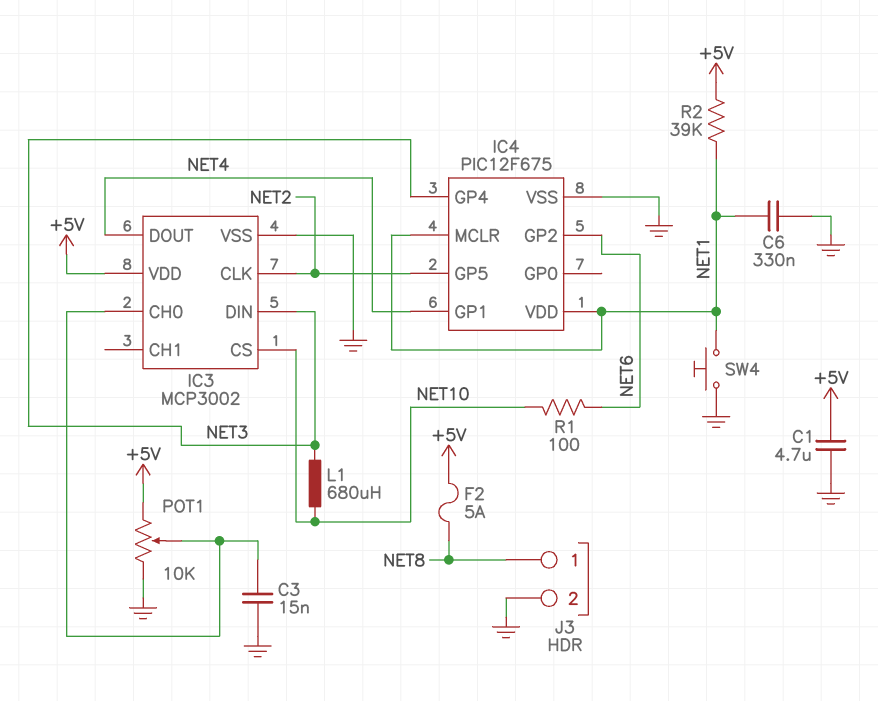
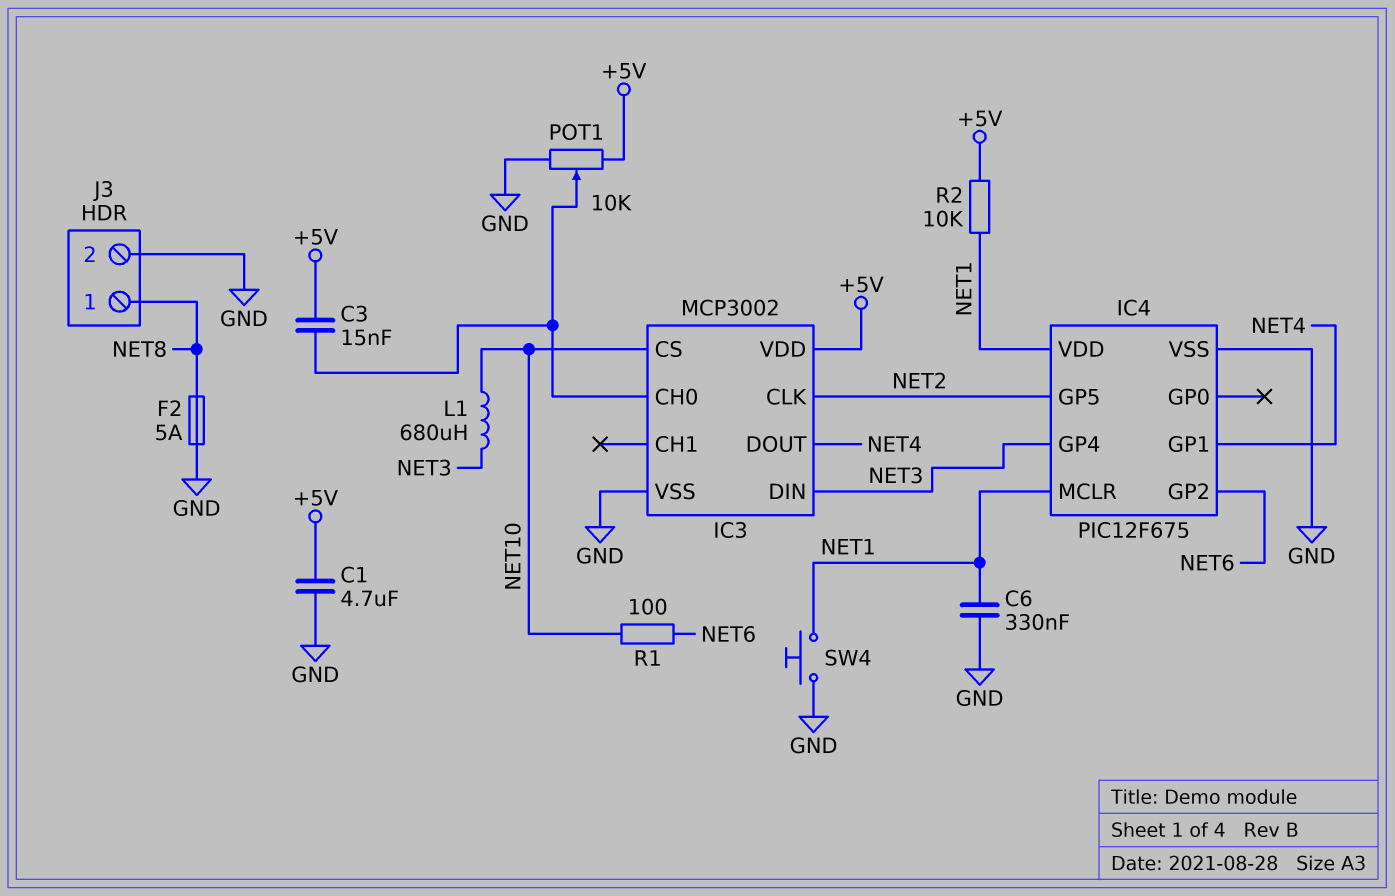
C3: 15nF (GND, IC3/CH0) -> 15nF (+5V, IC3/CH0)
F2: 5A (+5V, NET8) -> 5A (GND, NET8)
R2: 39k (+5V, NET1) -> 10k (+5V, NET1)

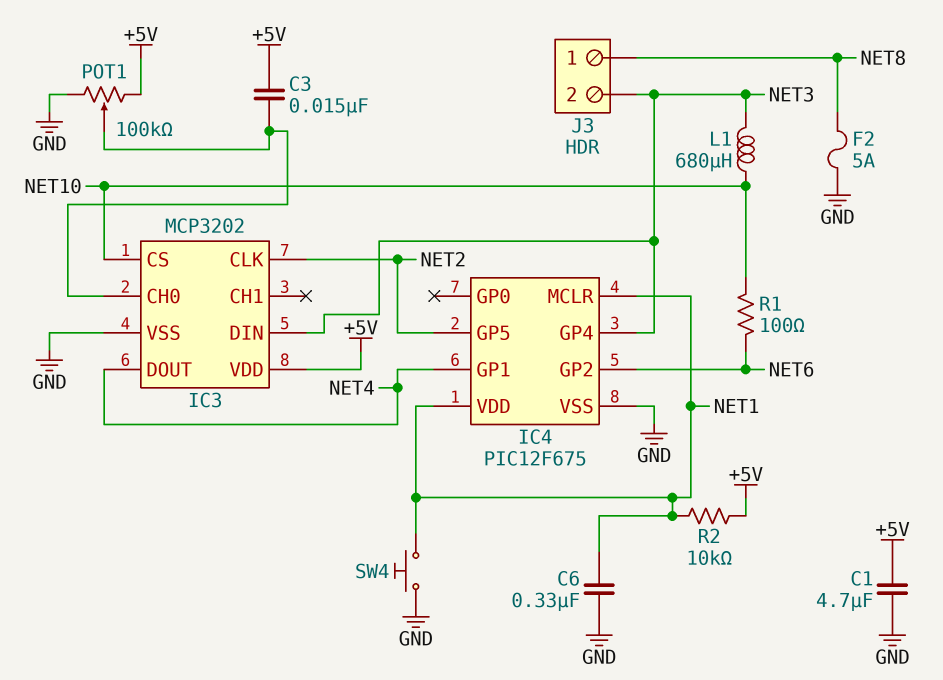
IC3: MCP3002 -> MCP3202
J3 pin 2: GND -> NET3
POT1: 10k (+5V, GND, wiper IC3/CH0) -> 100k (+5V, GND, wiper IC3/CH0)

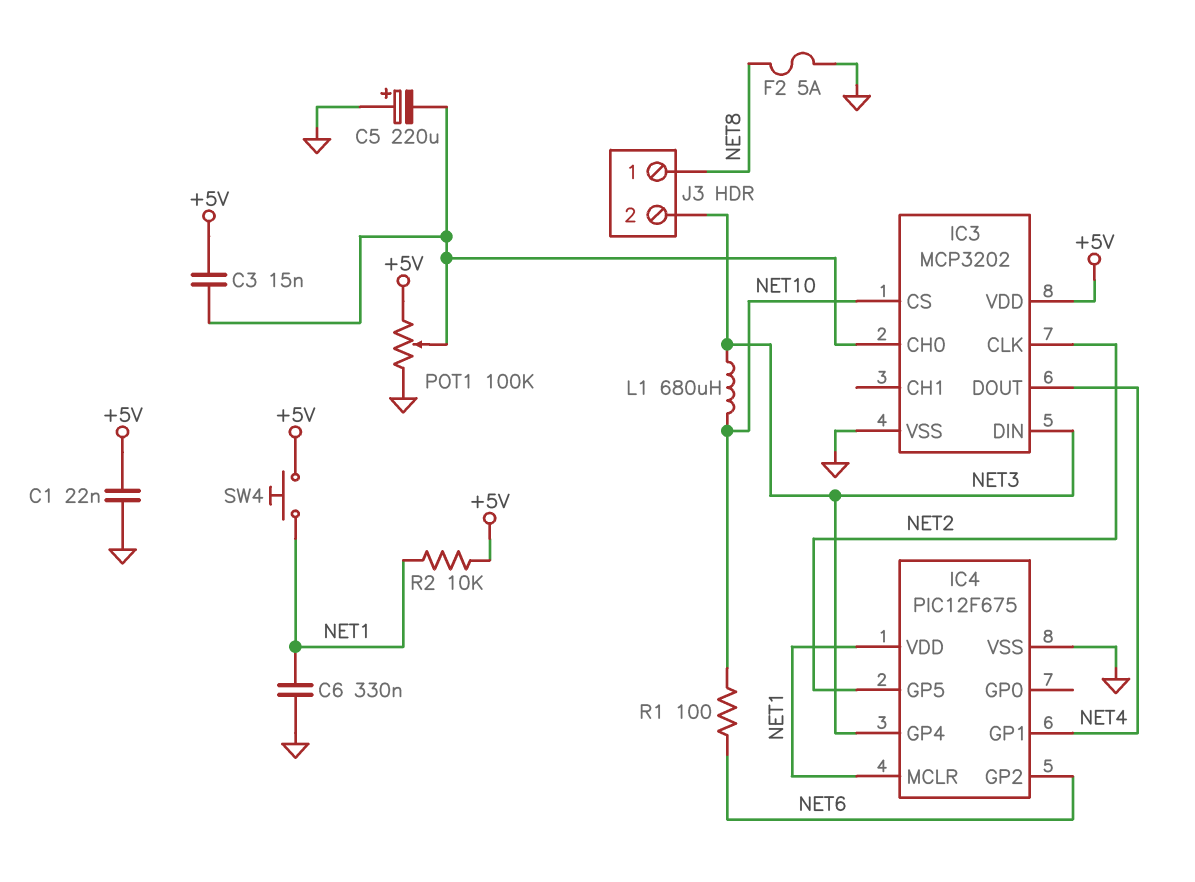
C1: 4.7uF (+5V, GND) -> 22nF (+5V, GND)
C5: none -> 220uF (plus GND, minus IC3/CH0)
SW4: button (GND, NET1) -> button (+5V, NET1)

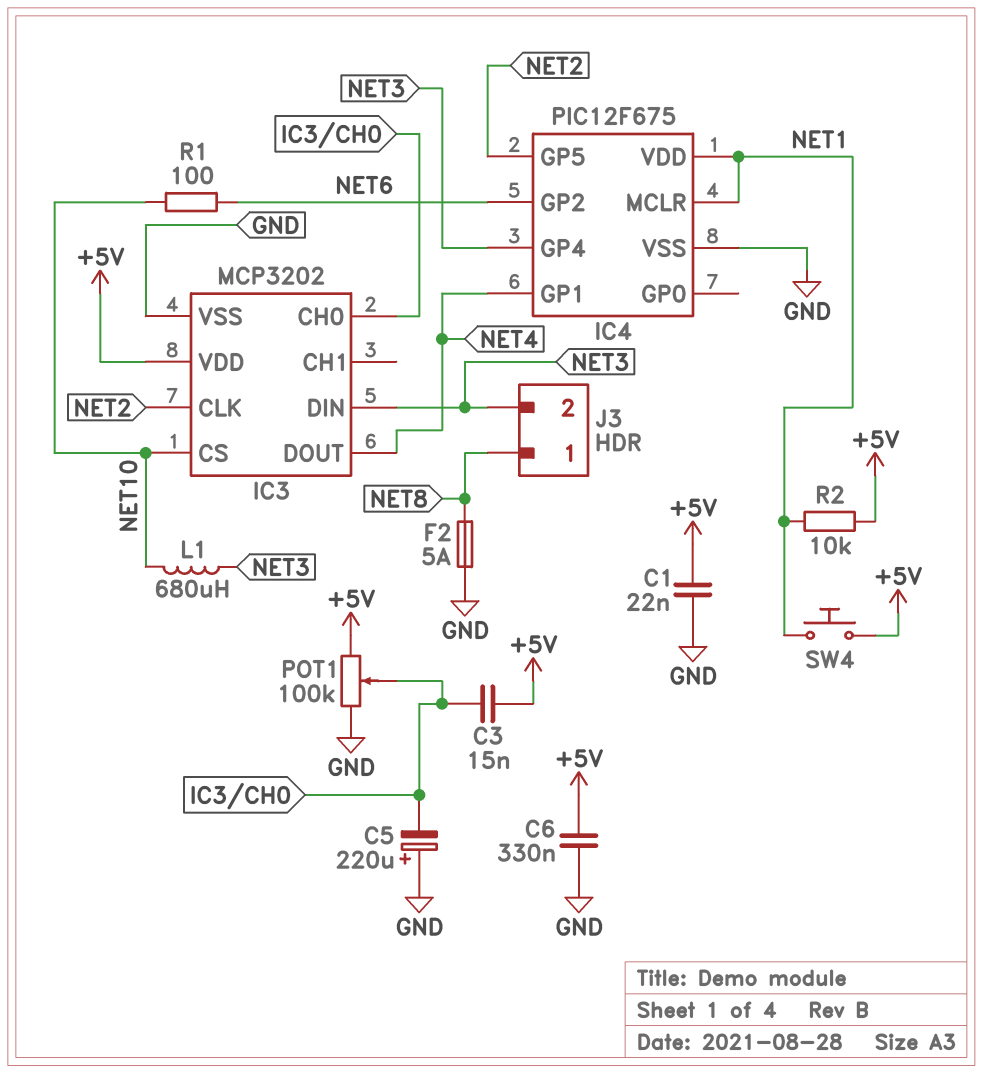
C6: 330nF (GND, NET1) -> 330nF (+5V, GND)

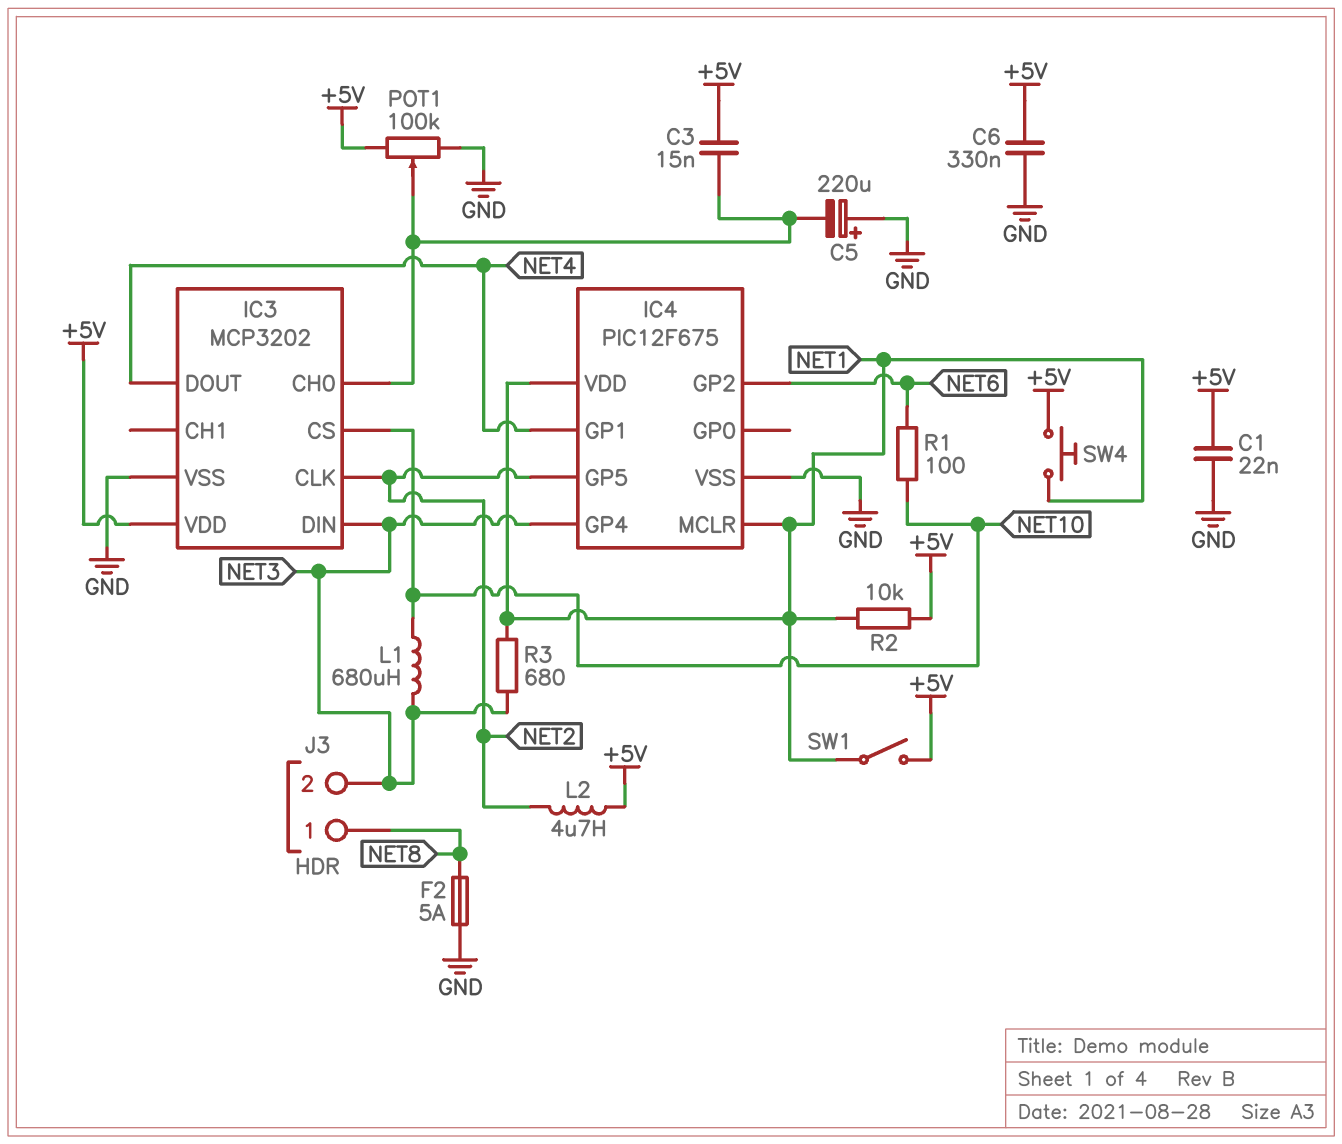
L2: none -> 4.7uH (+5V, NET2)
R3: none -> 680 (NET1, NET3)
SW1: none -> switch (+5V, NET1)

